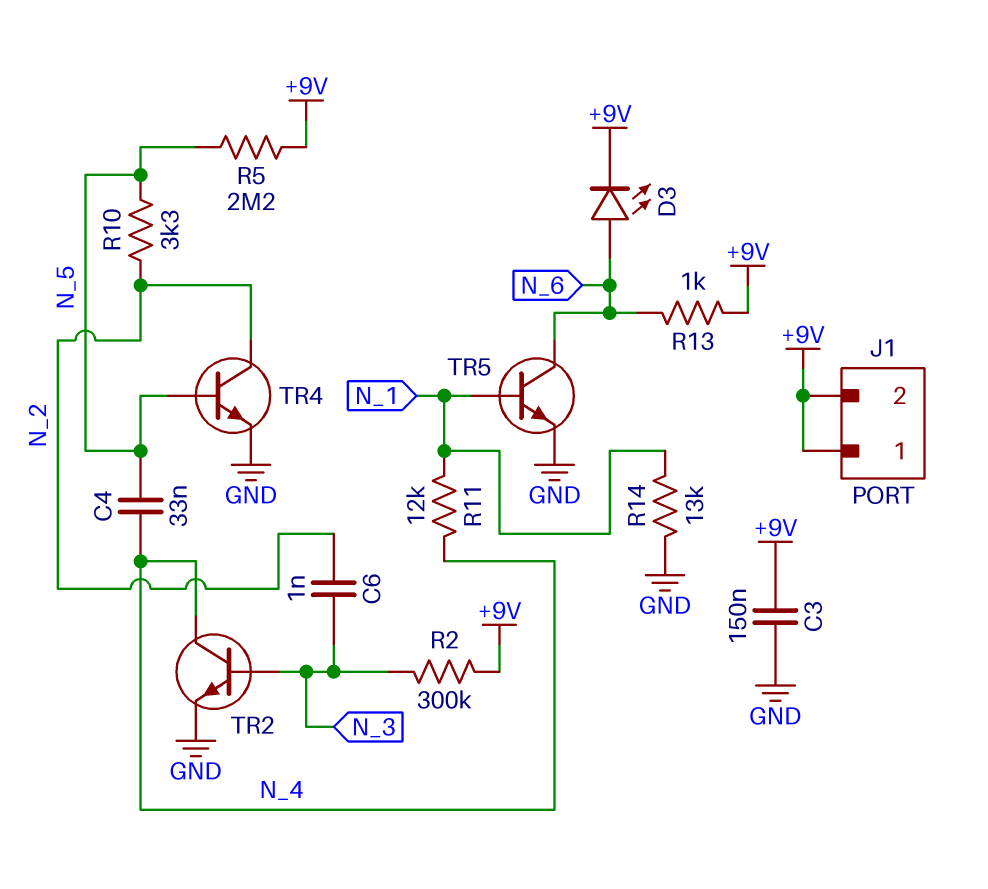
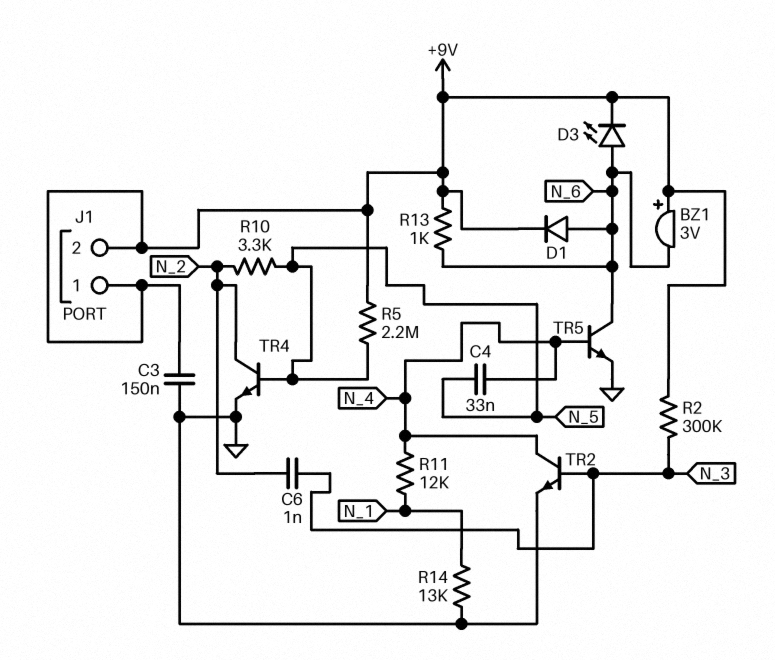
BZ1: none -> buzzer 3V (plus +9V, minus N_6)
D1: none -> diode (A N_6, K +9V)
TR5: NPN (B N_1, C N_6, E GND) -> NPN (B N_4, C N_6, E GND)

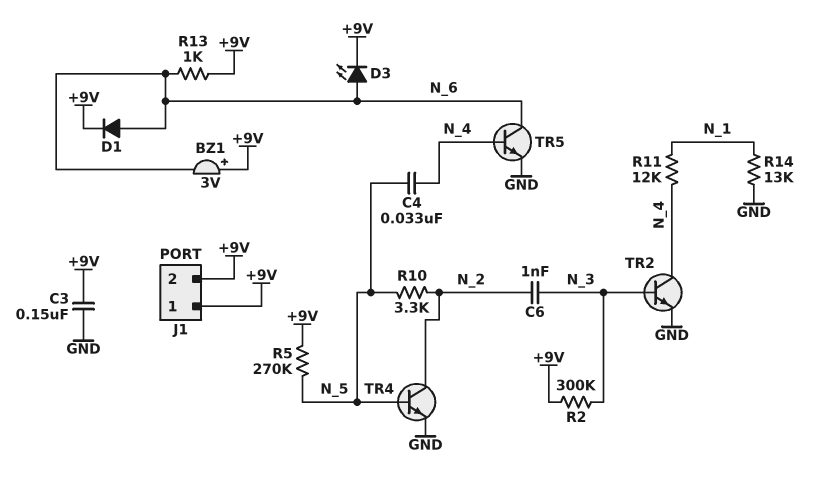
R5: 2.2M (+9V, N_5) -> 270k (+9V, N_5)

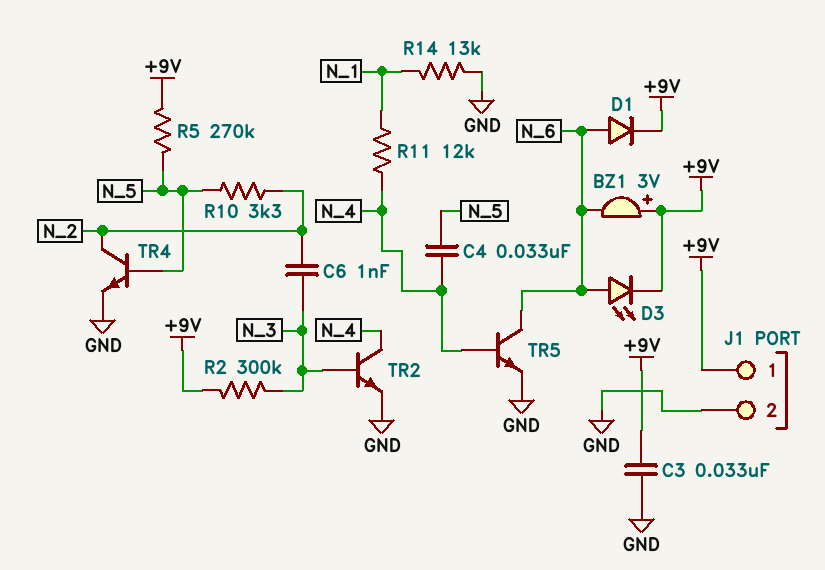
C3: 150nF (+9V, GND) -> 33nF (+9V, GND)
J1 pin 2: +9V -> GND
R13: 1k (+9V, N_6) -> none

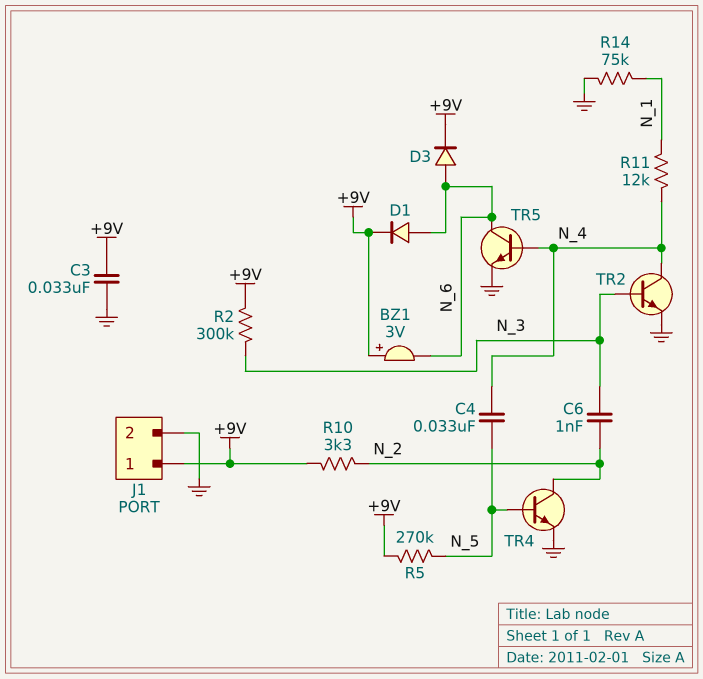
D3: LED (A N_6, K +9V) -> diode (A N_6, K +9V)
R10: 3.3k (N_2, N_5) -> 3.3k (+9V, N_2)
R14: 13k (GND, N_1) -> 75k (GND, N_1)

